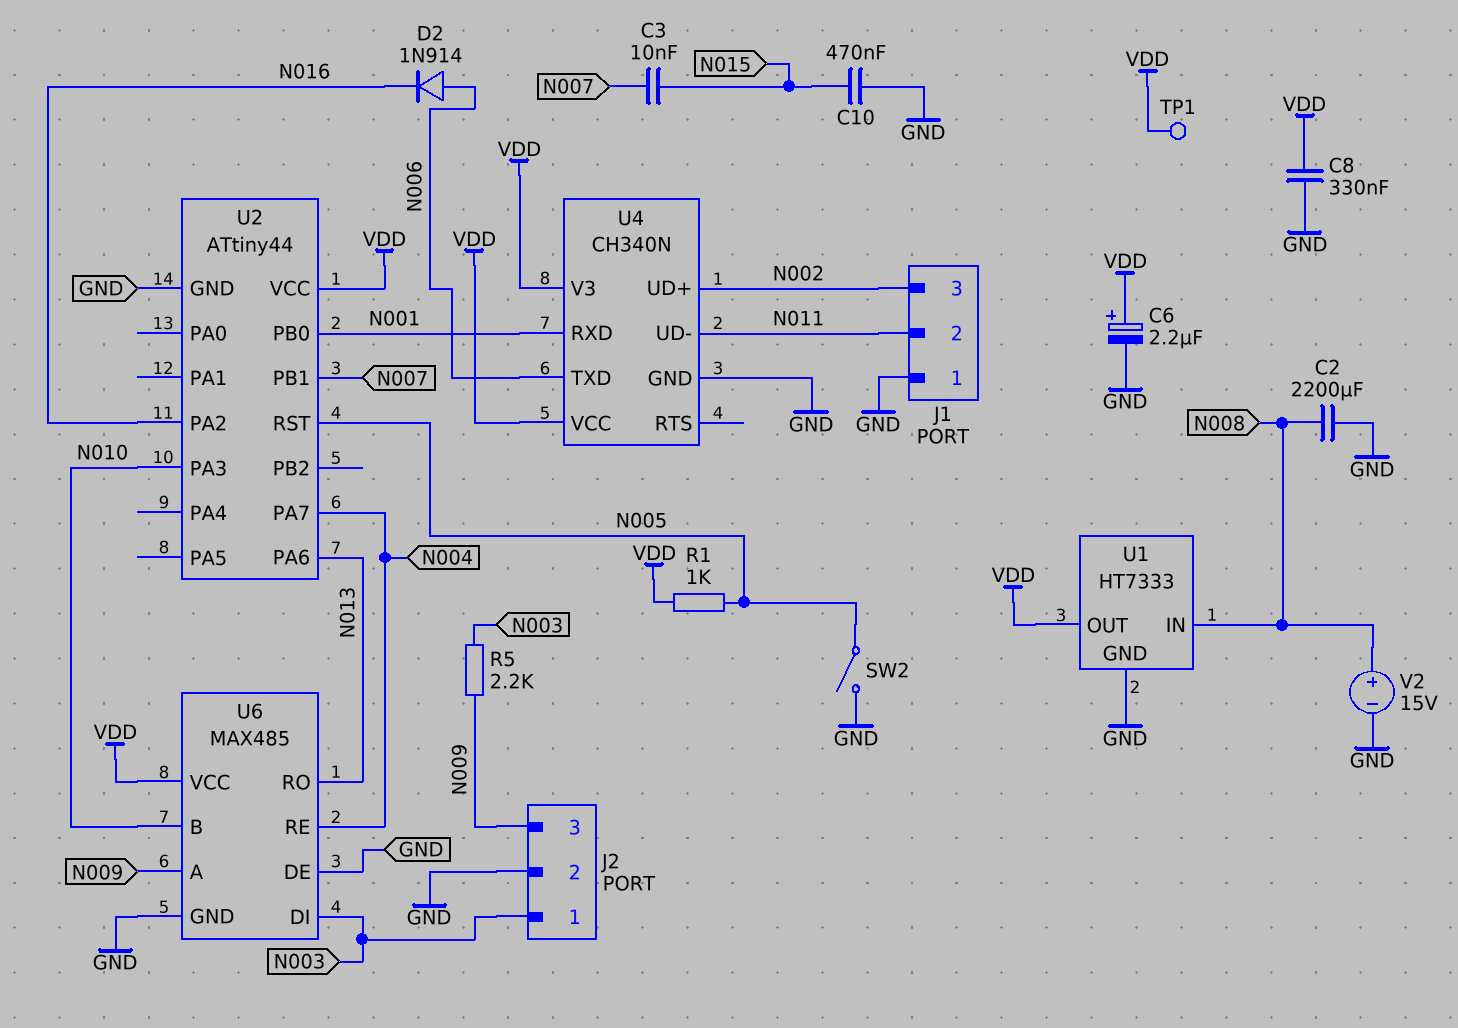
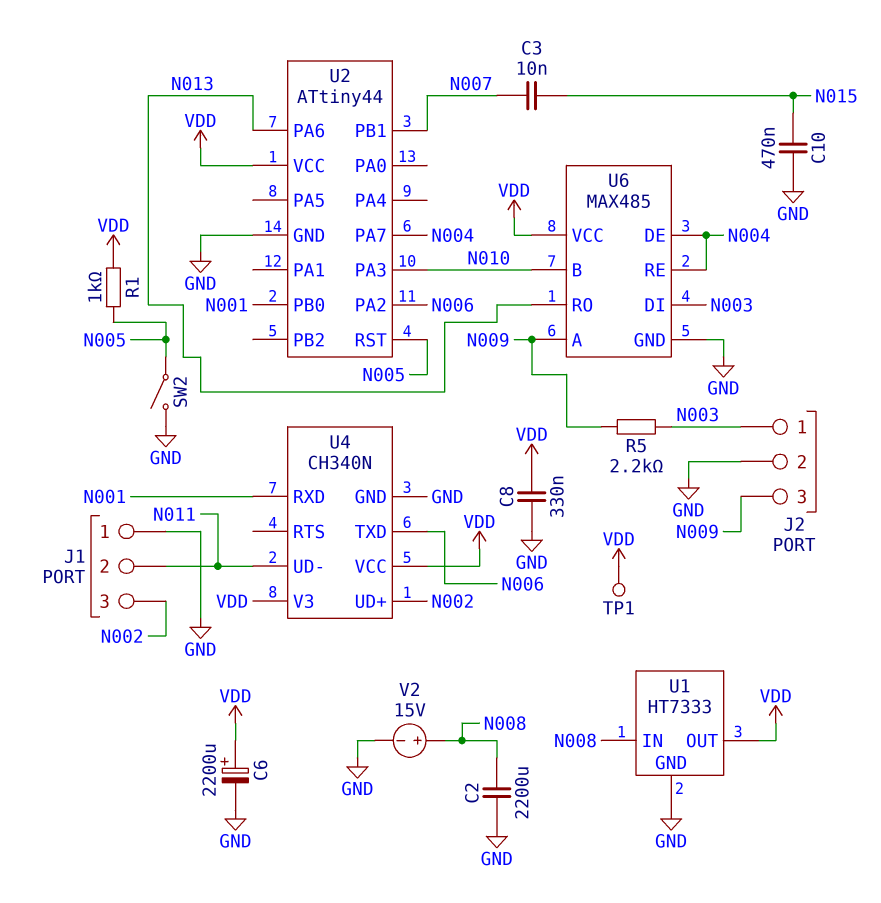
C6: 2.2uF (plus VDD, minus GND) -> 2200uF (plus VDD, minus GND)
D2: diode 1N914 (A N006, K N016) -> none
U2 pin PA2: N016 -> N006
U6 pin DE: GND -> N004

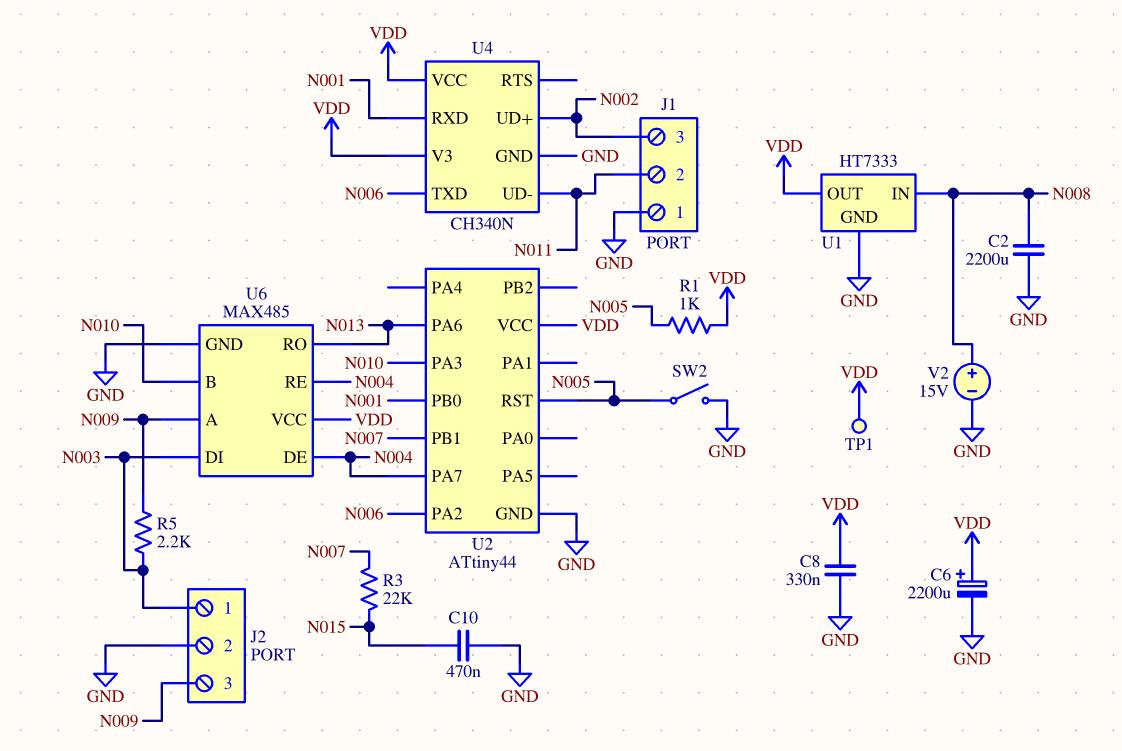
C3: 10nF (N007, N015) -> none
R3: none -> 22k (N007, N015)

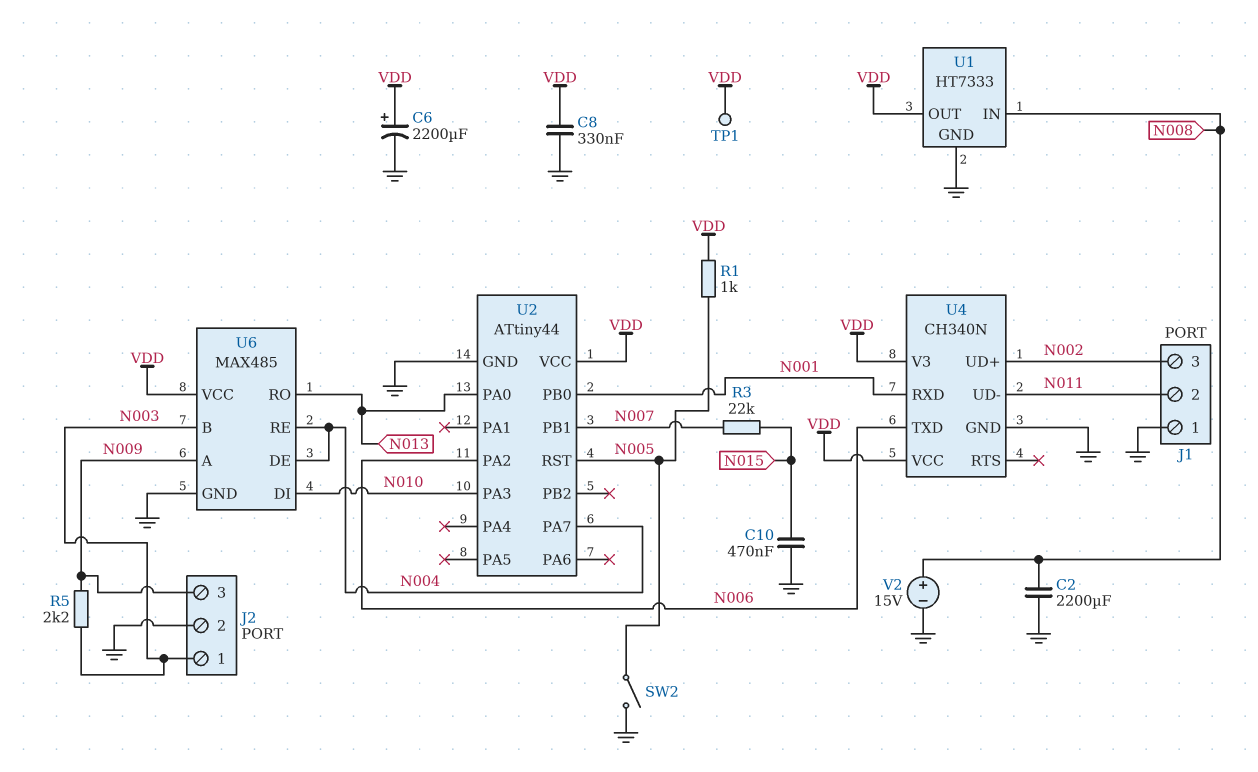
U2 pin PA0: none -> N013
U2 pin PA6: N013 -> none
U6 pin B: N010 -> N003
U6 pin DI: N003 -> N010

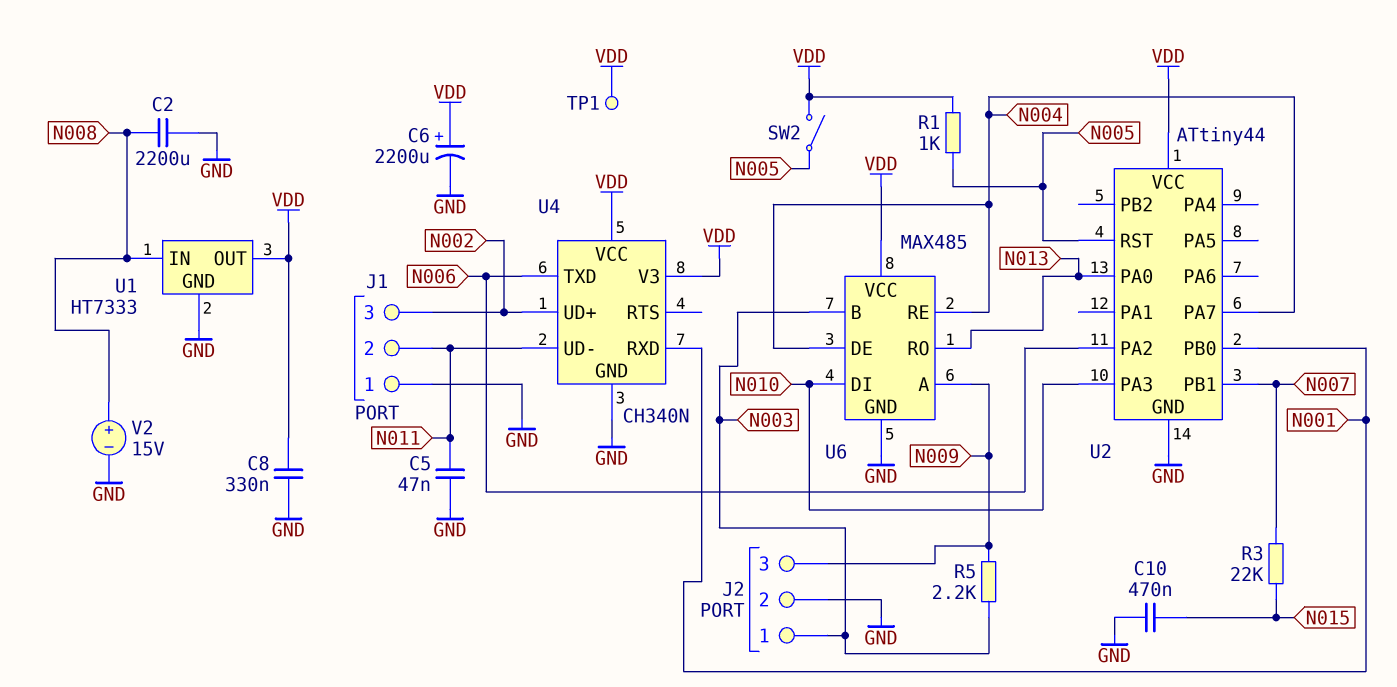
C5: none -> 47nF (GND, N011)
SW2: switch (GND, N005) -> switch (N005, VDD)

